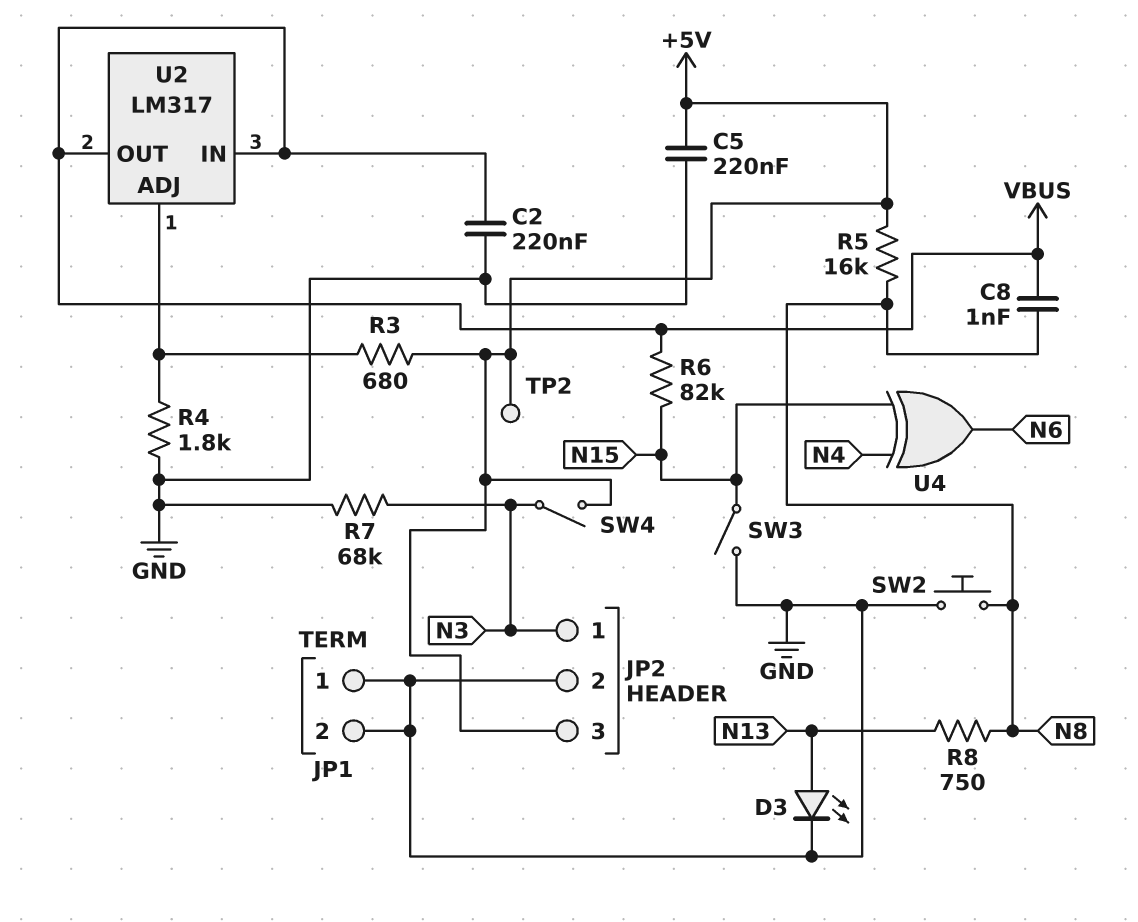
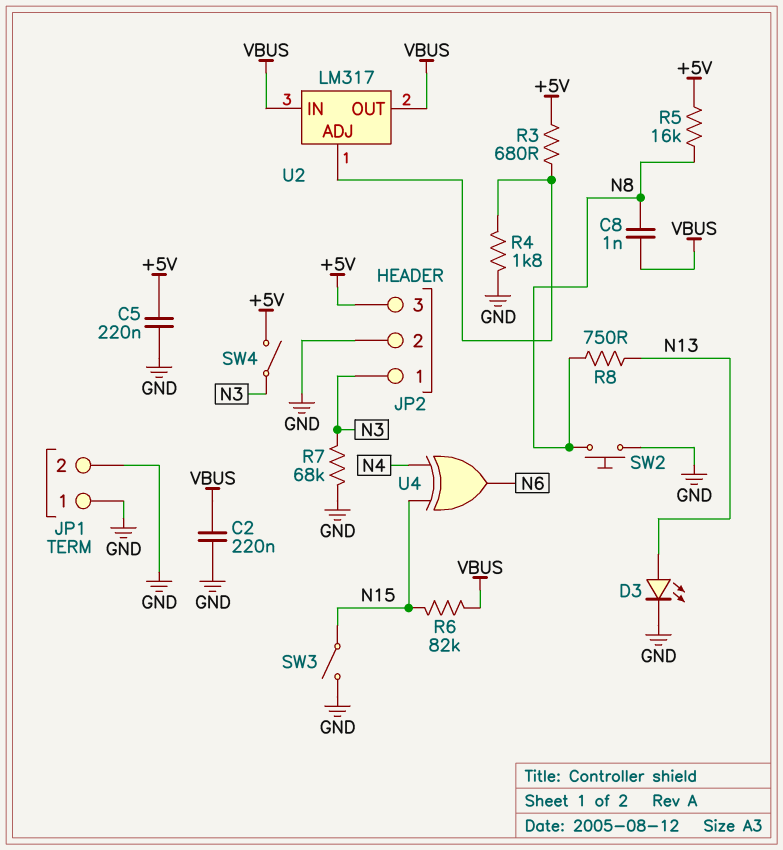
TP2: test point (+5V) -> none

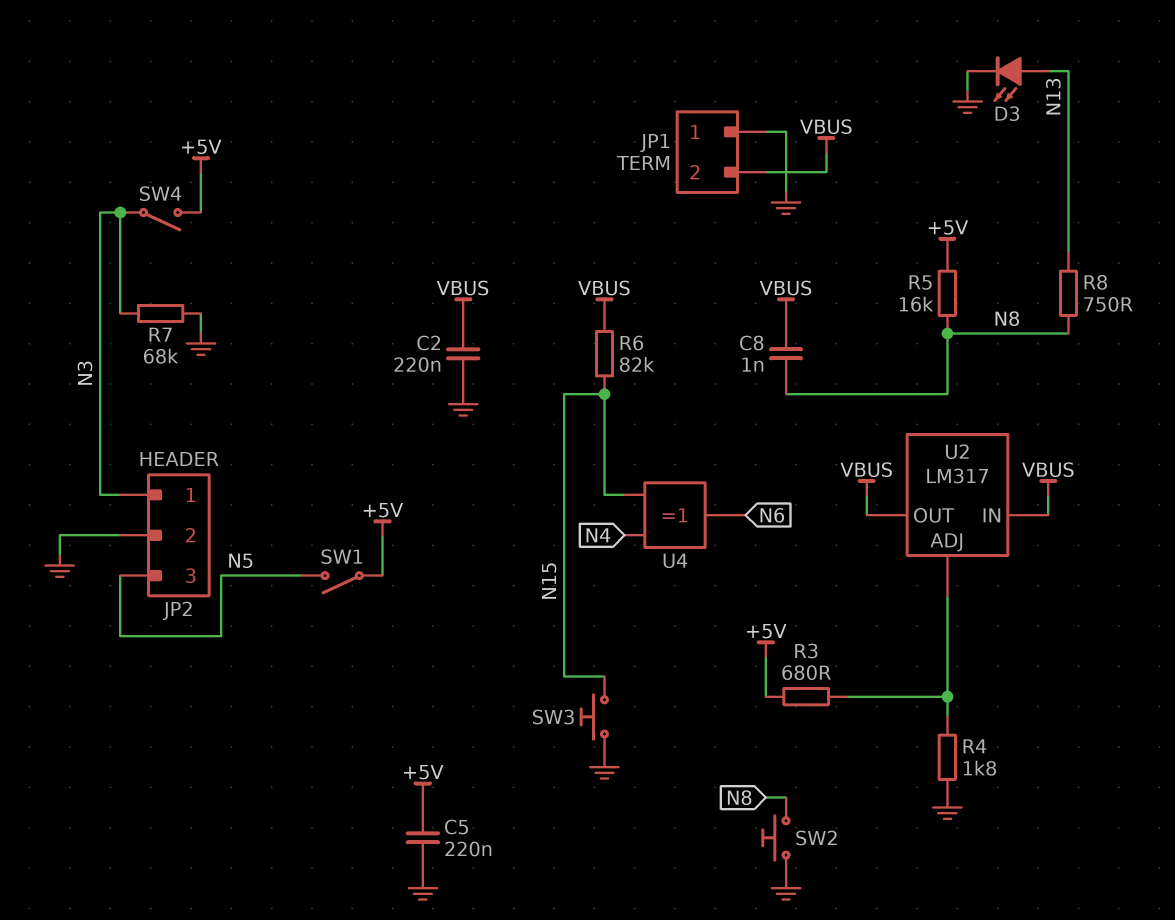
JP1 pin 2: GND -> VBUS
JP2 pin 3: +5V -> N5
SW1: none -> switch (+5V, N5)
SW3: switch (GND, N15) -> button (GND, N15)

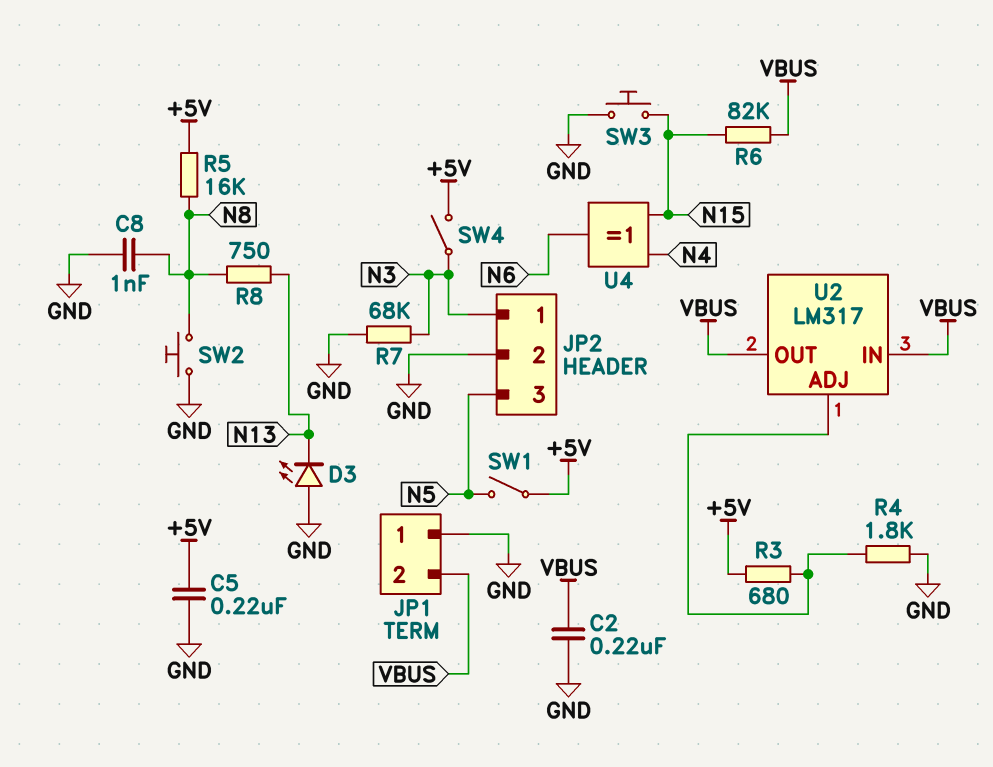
C8: 1nF (N8, VBUS) -> 1nF (GND, N8)
D3: LED (A N13, K GND) -> LED (A GND, K N13)

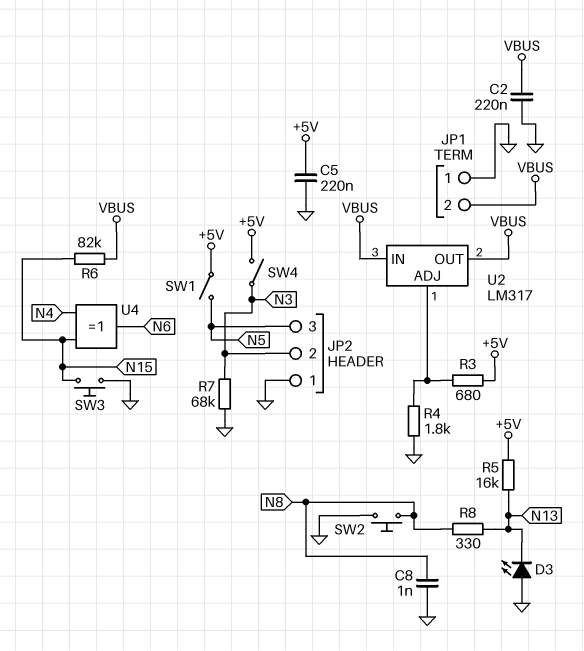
JP2 pin 1: N3 -> GND
JP2 pin 2: GND -> N3
R5: 16k (+5V, N8) -> 16k (+5V, N13)
R8: 750 (N8, N13) -> 330 (N8, N13)

